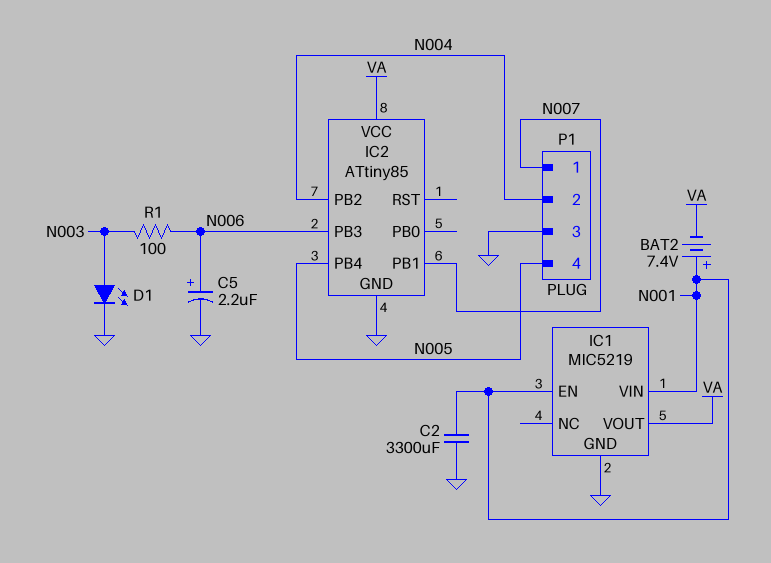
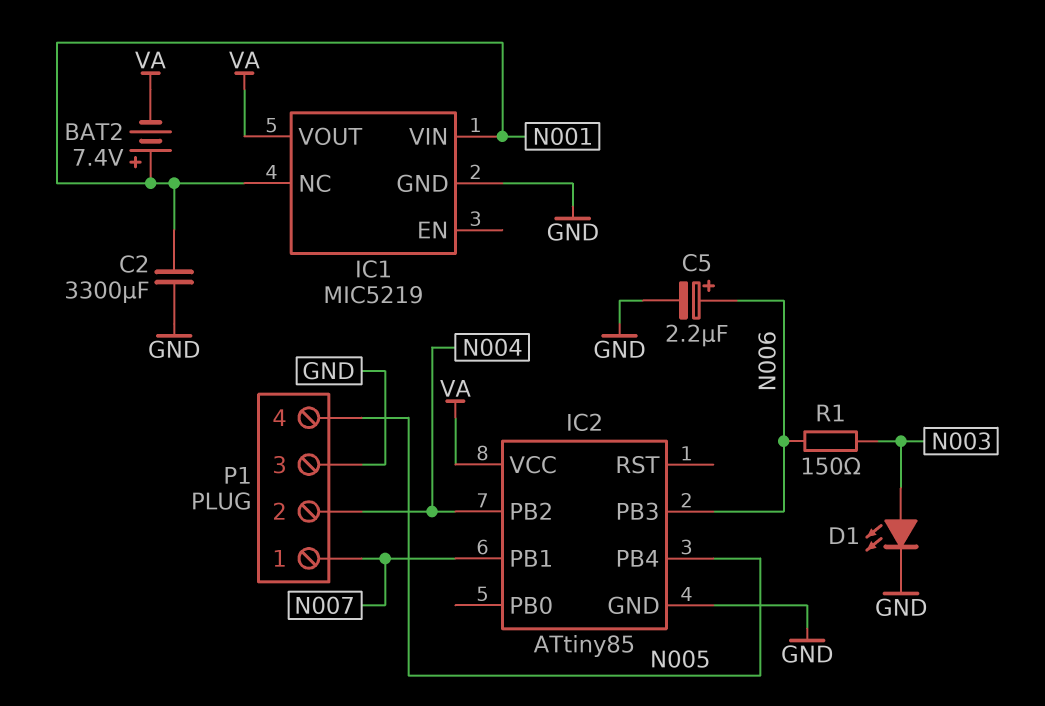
IC1 pin EN: N001 -> none
IC1 pin NC: none -> N001
R1: 100 (N003, N006) -> 150 (N003, N006)

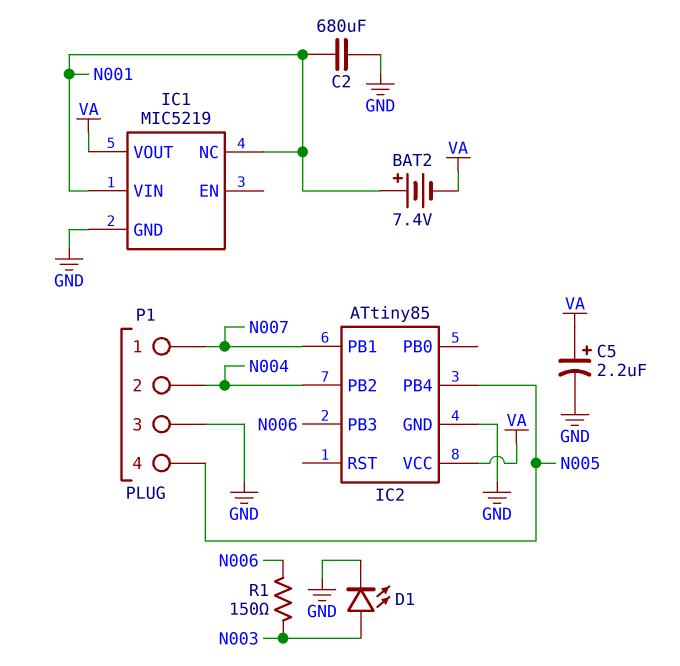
C2: 3300uF (GND, N001) -> 680uF (GND, N001)
C5: 2.2uF (plus N006, minus GND) -> 2.2uF (plus VA, minus GND)

